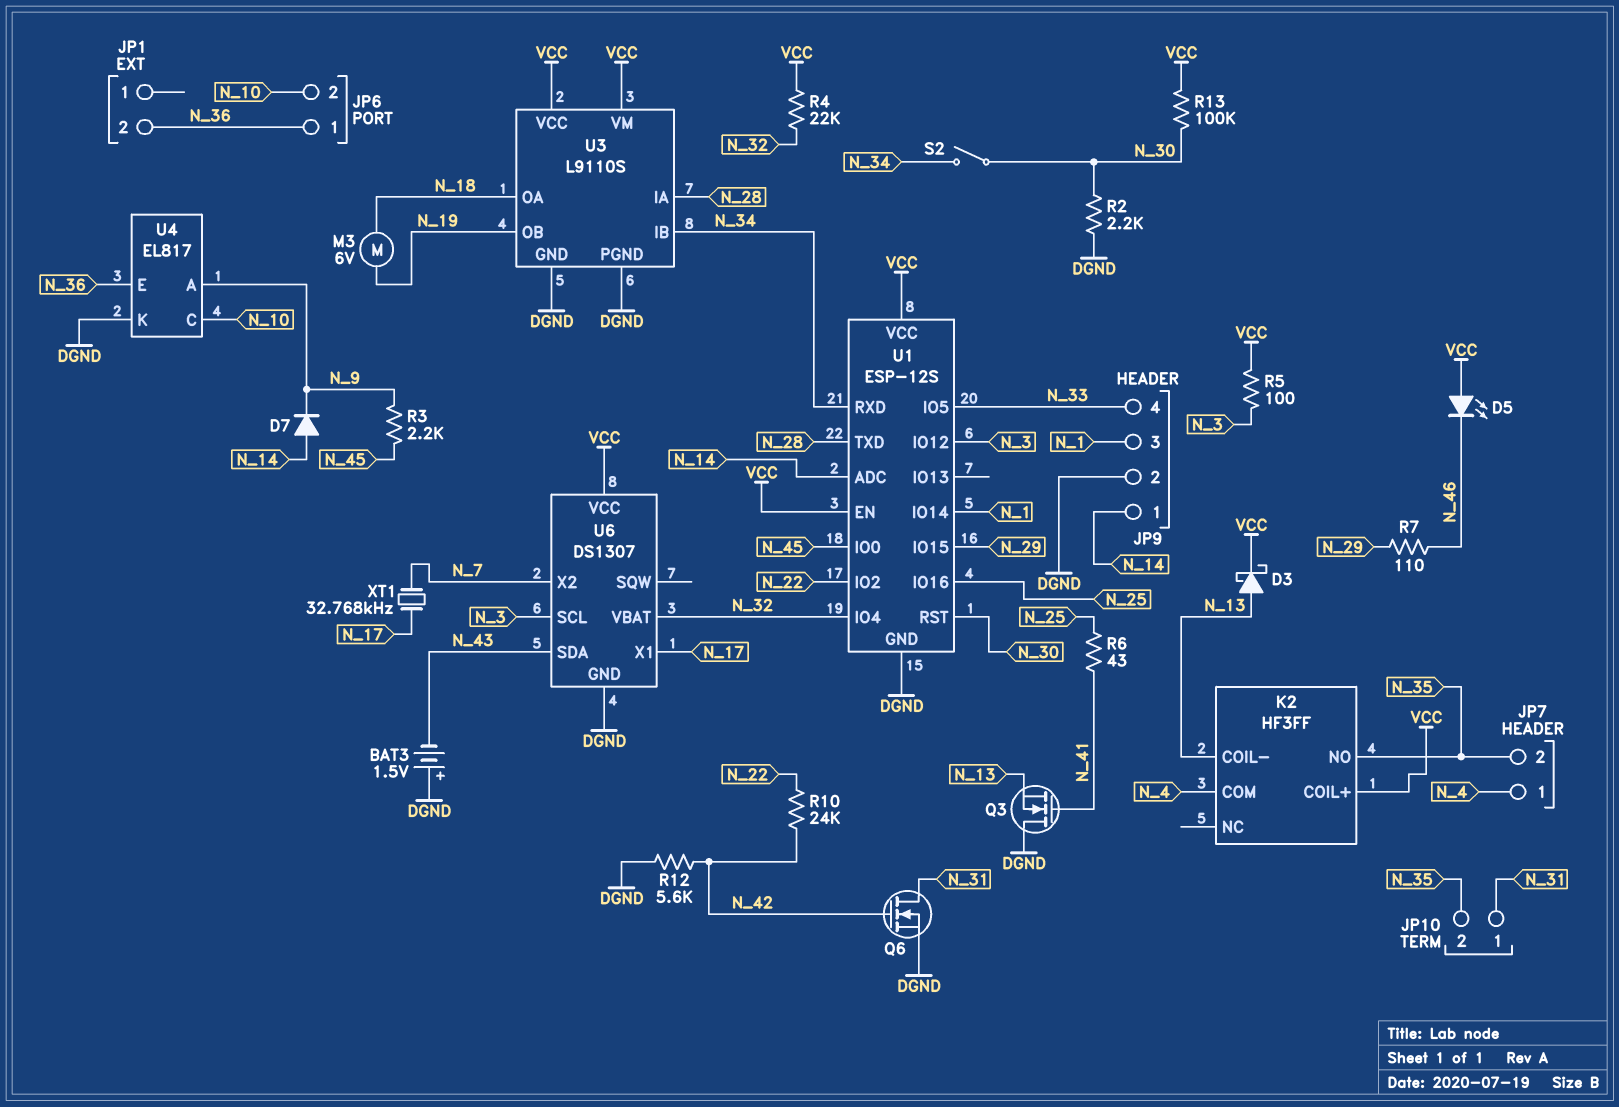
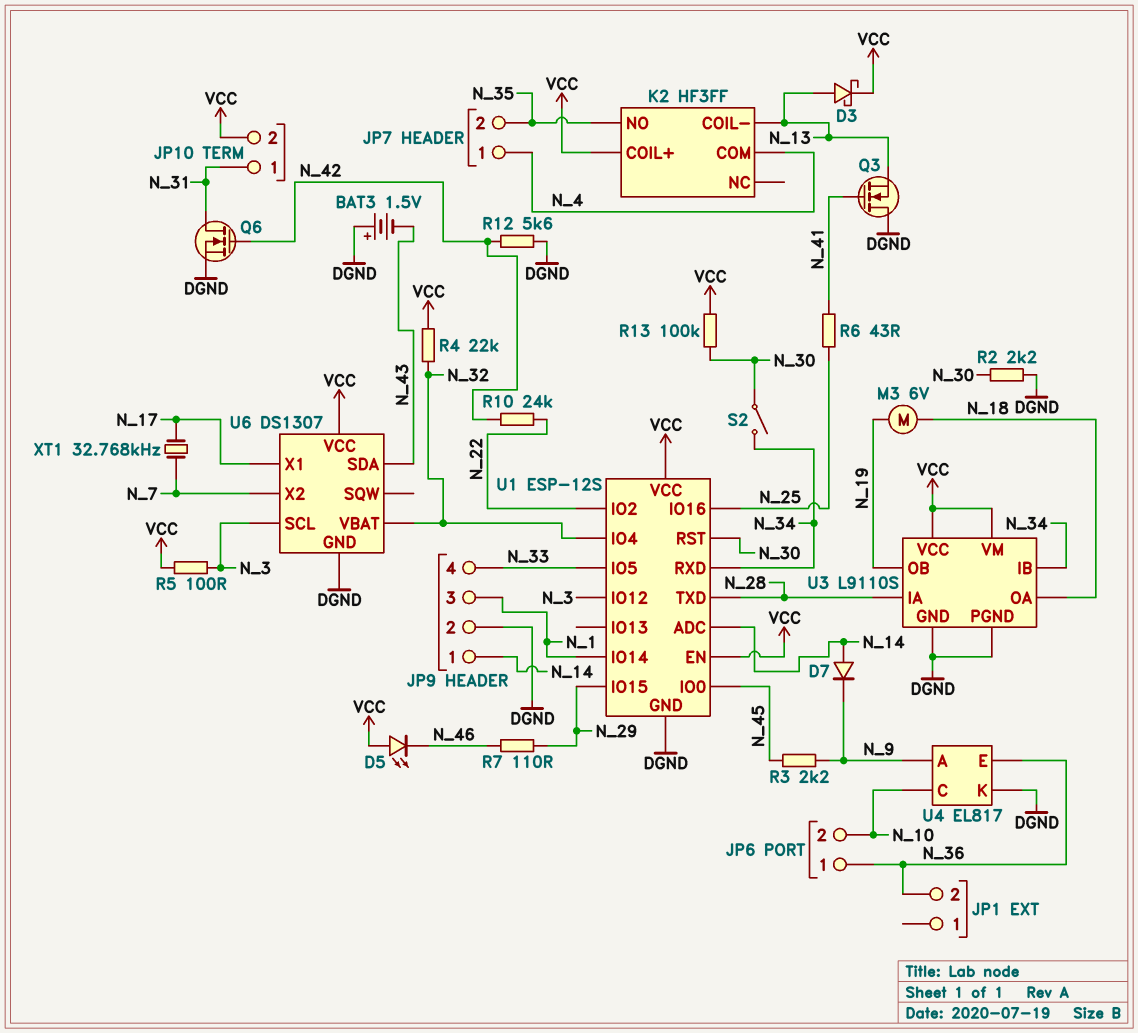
JP10 pin 2: N_35 -> VCC

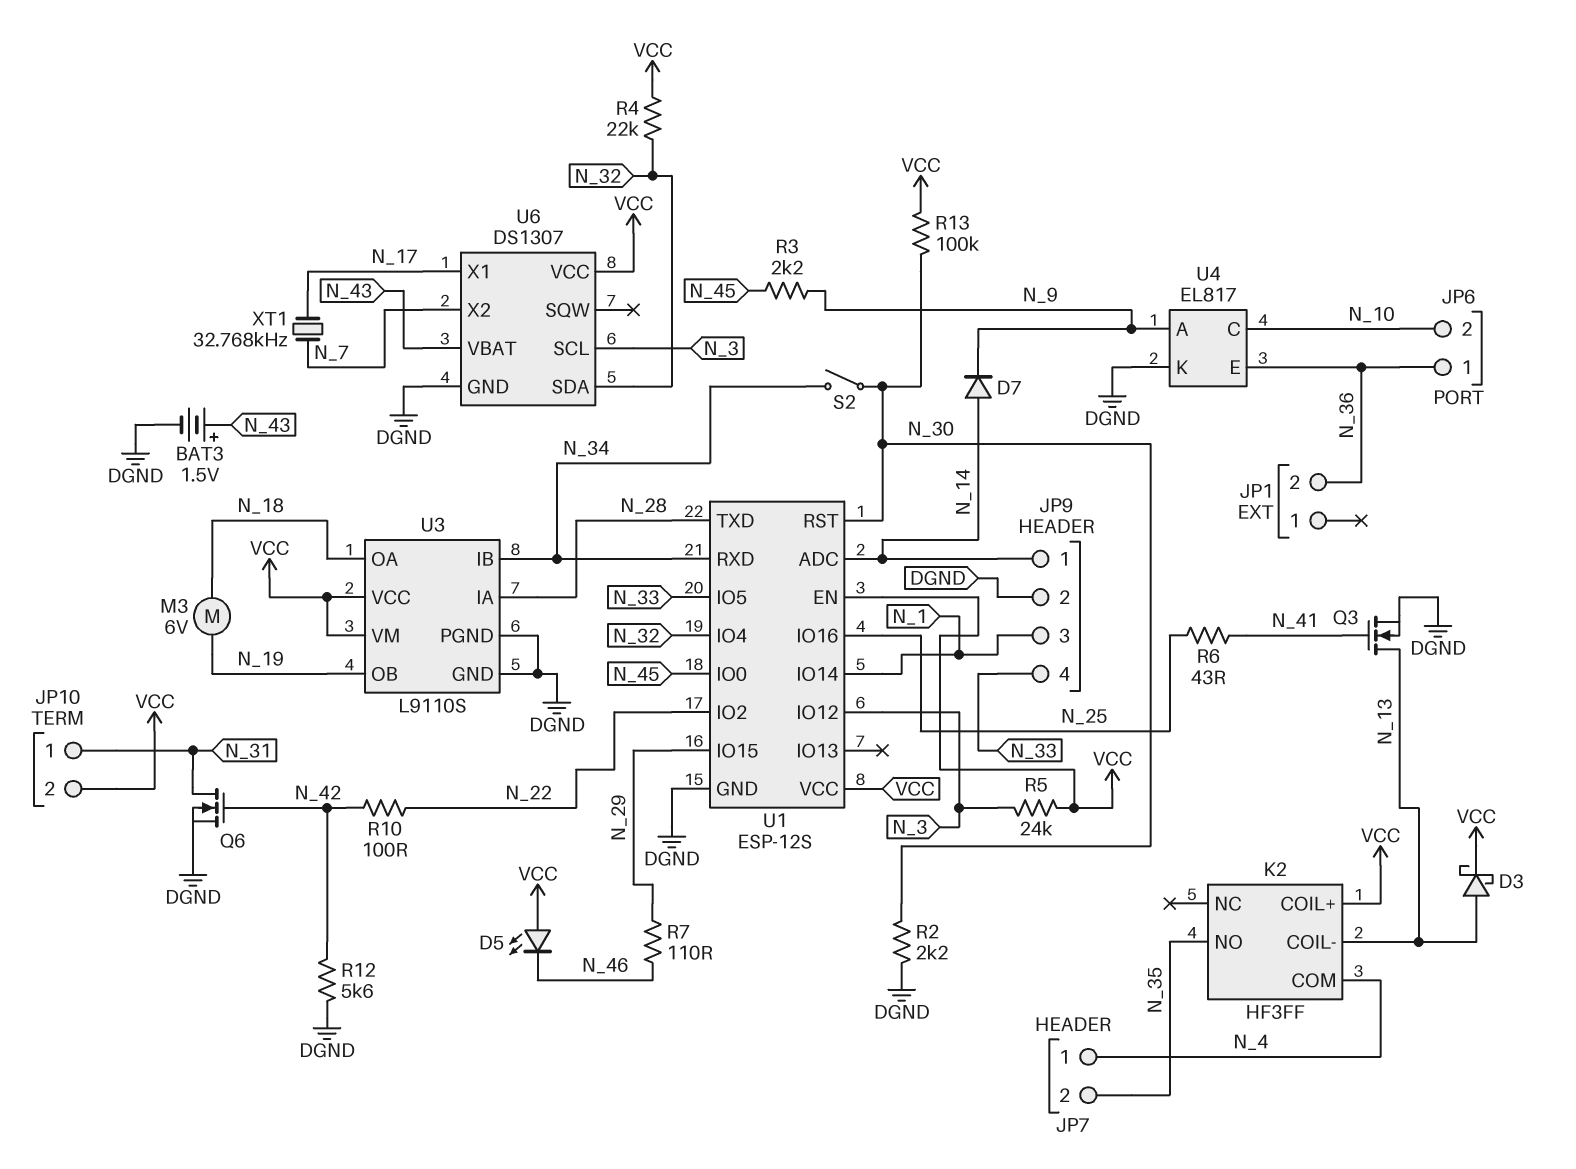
BAT3: 1.5V (plus DGND, minus N_43) -> 1.5V (plus N_43, minus DGND)
Q3: NMOS (G N_41, D DGND, S N_13) -> NMOS (G N_41, D N_13, S DGND)
R5: 100 (N_3, VCC) -> 24k (N_3, VCC)
R10: 24k (N_22, N_42) -> 100 (N_22, N_42)
U6 pin SDA: N_43 -> N_32
U6 pin VBAT: N_32 -> N_43

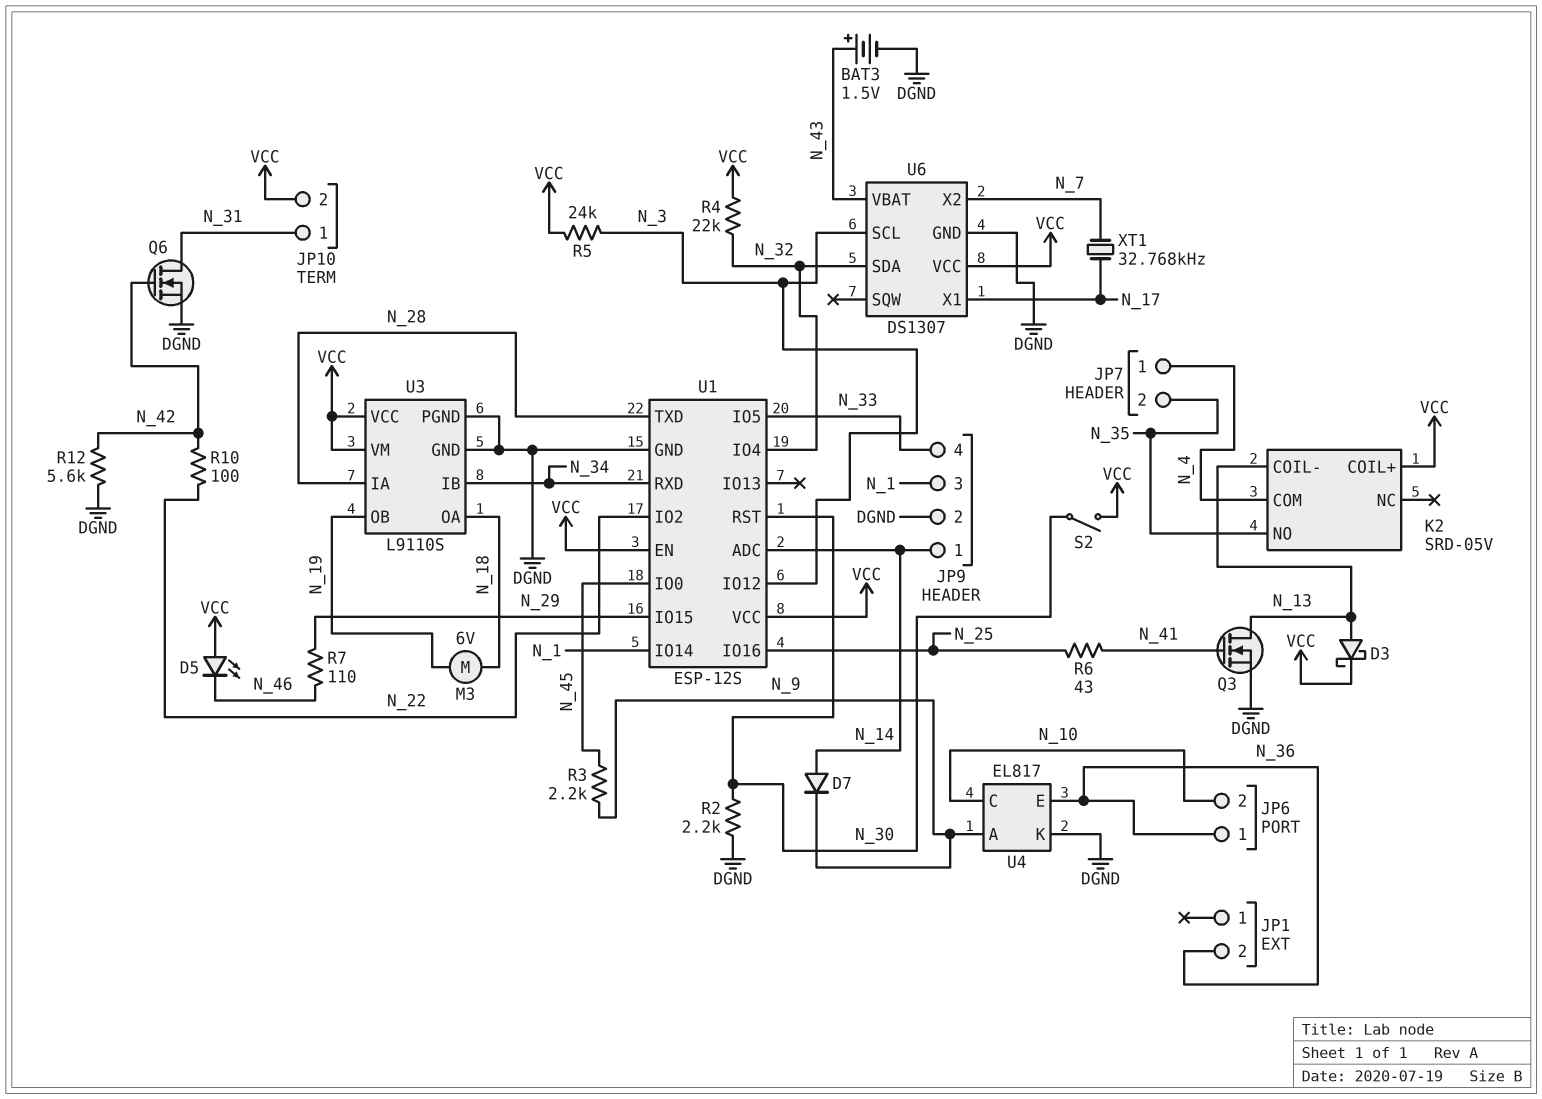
K2: HF3FF -> SRD-05V
R13: 100k (N_30, VCC) -> none
S2: switch (N_30, N_34) -> switch (N_30, VCC)

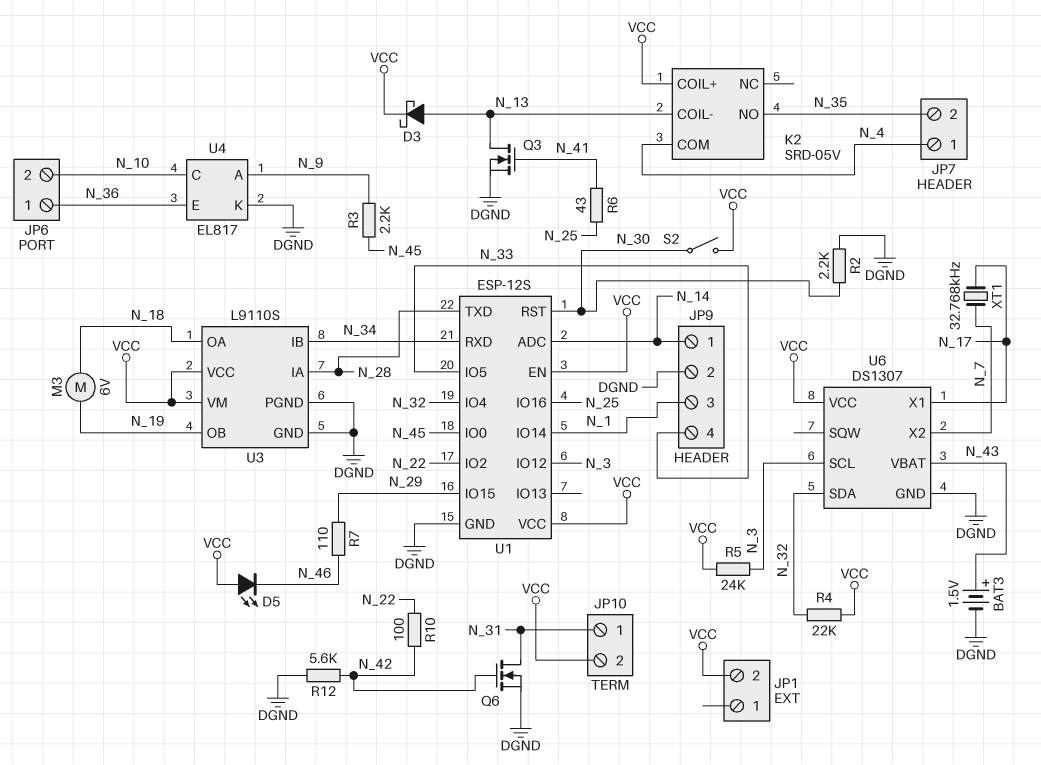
D7: diode (A N_14, K N_9) -> none
JP1 pin 2: N_36 -> VCC

